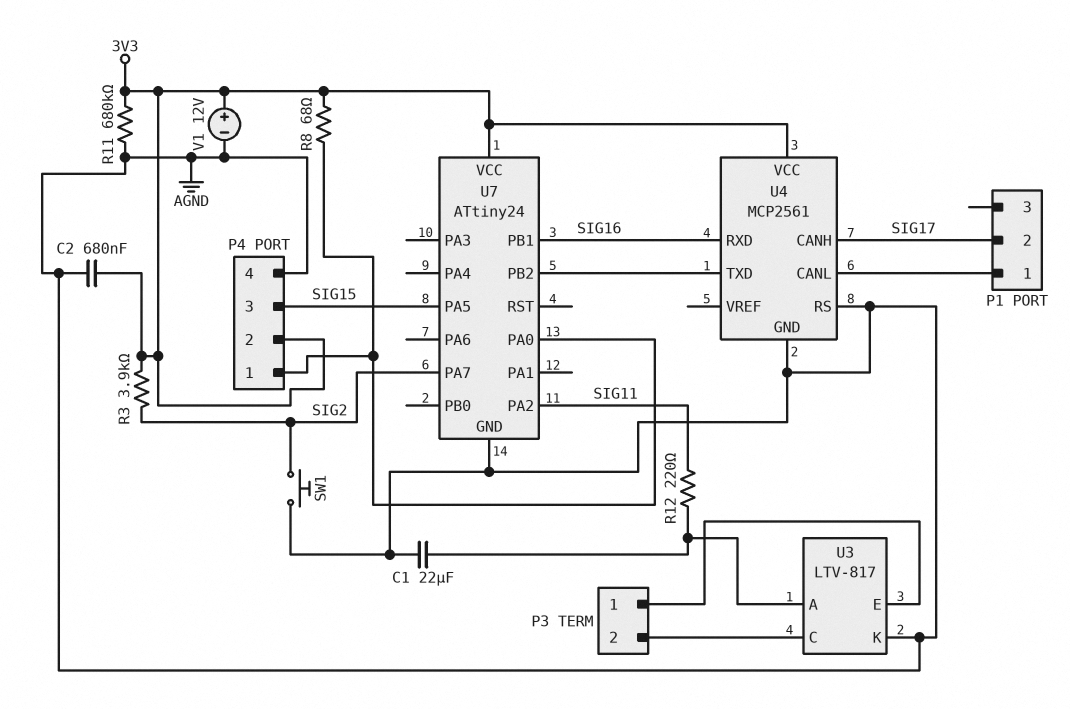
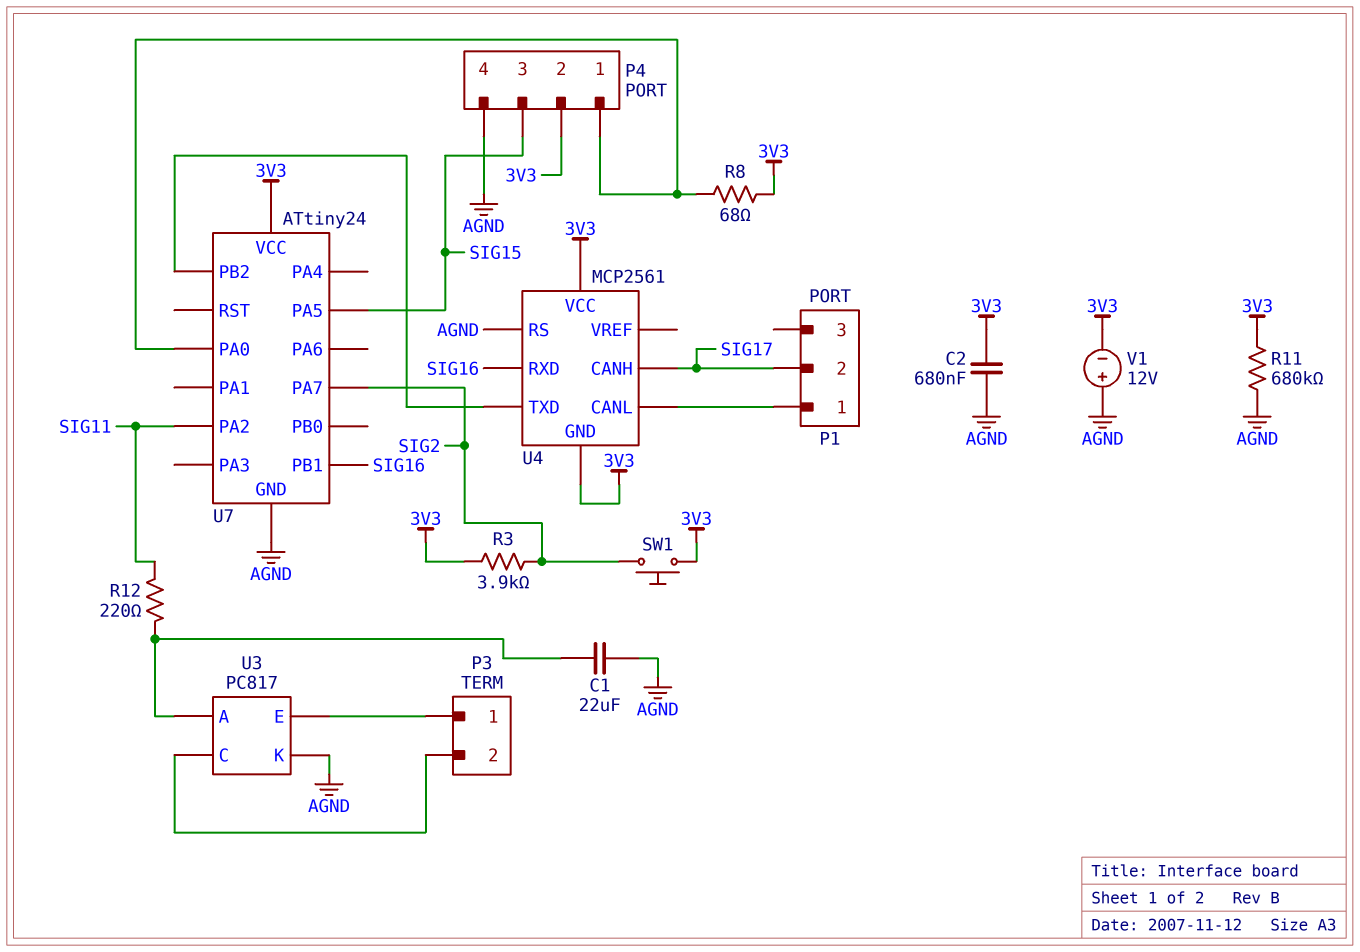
SW1: button (AGND, SIG2) -> button (3V3, SIG2)
U3: LTV-817 -> PC817
U4 pin GND: AGND -> 3V3
V1: 12V (plus 3V3, minus AGND) -> 12V (plus AGND, minus 3V3)

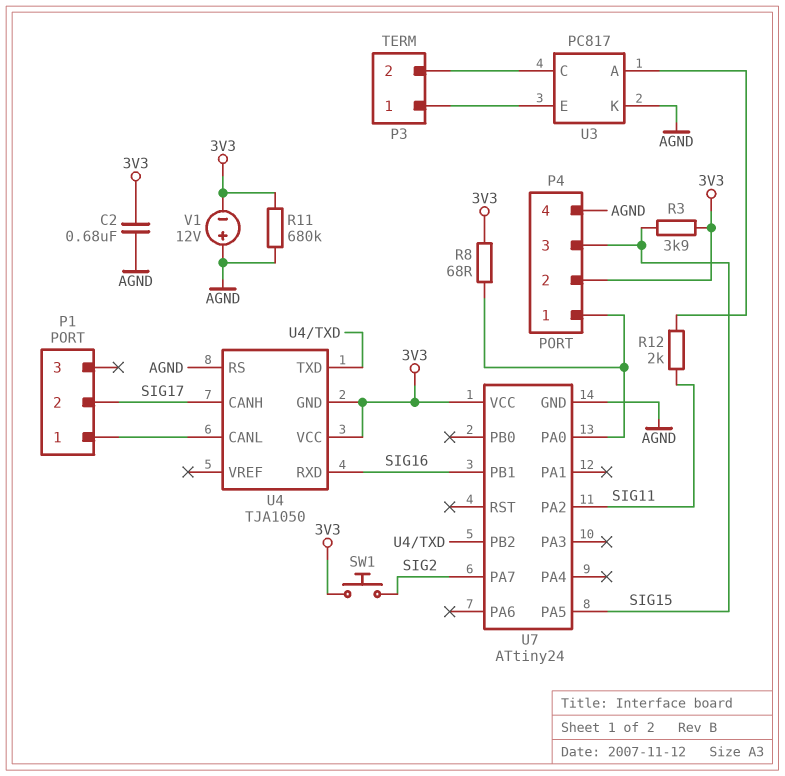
C1: 22uF (AGND, U3/A) -> none
R3: 3.9k (3V3, SIG2) -> 3.9k (3V3, SIG15)
R12: 220 (SIG11, U3/A) -> 2k (SIG11, U3/A)
U4: MCP2561 -> TJA1050

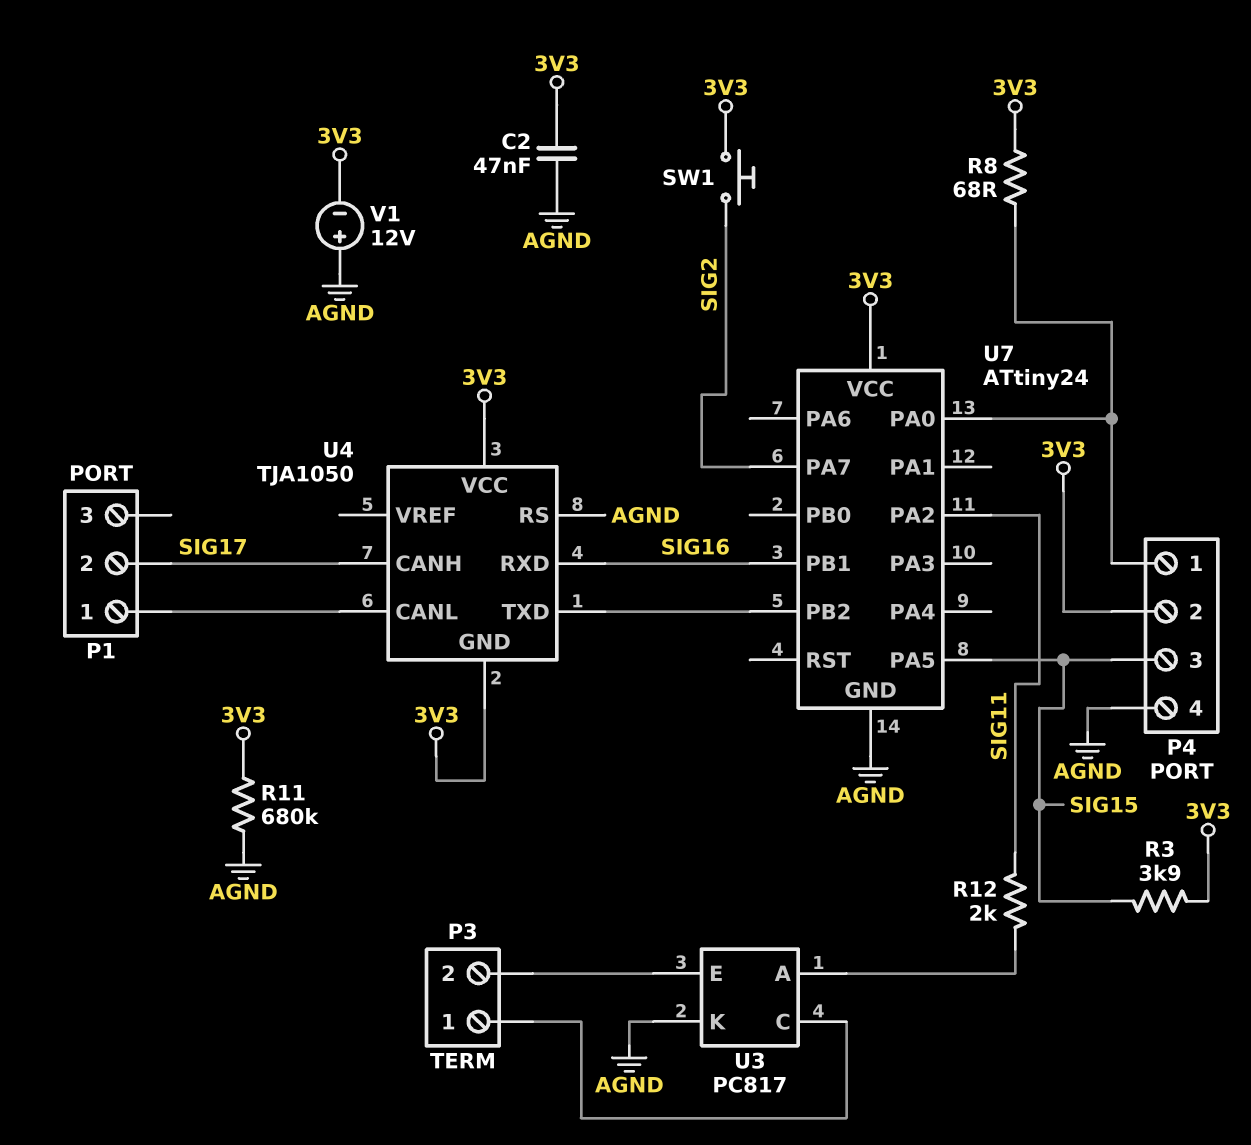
C2: 680nF (3V3, AGND) -> 47nF (3V3, AGND)
U3 pin C: P3/2 -> P3/1
U3 pin E: P3/1 -> P3/2

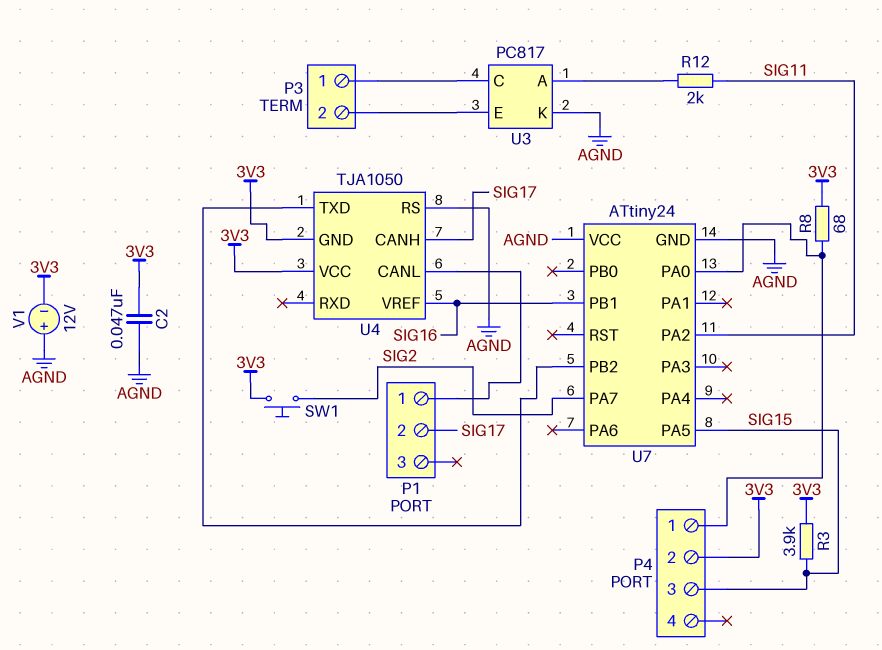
P4 pin 4: AGND -> none
R11: 680k (3V3, AGND) -> none
U4 pin RXD: SIG16 -> none
U4 pin VREF: none -> SIG16
U7 pin VCC: 3V3 -> AGND

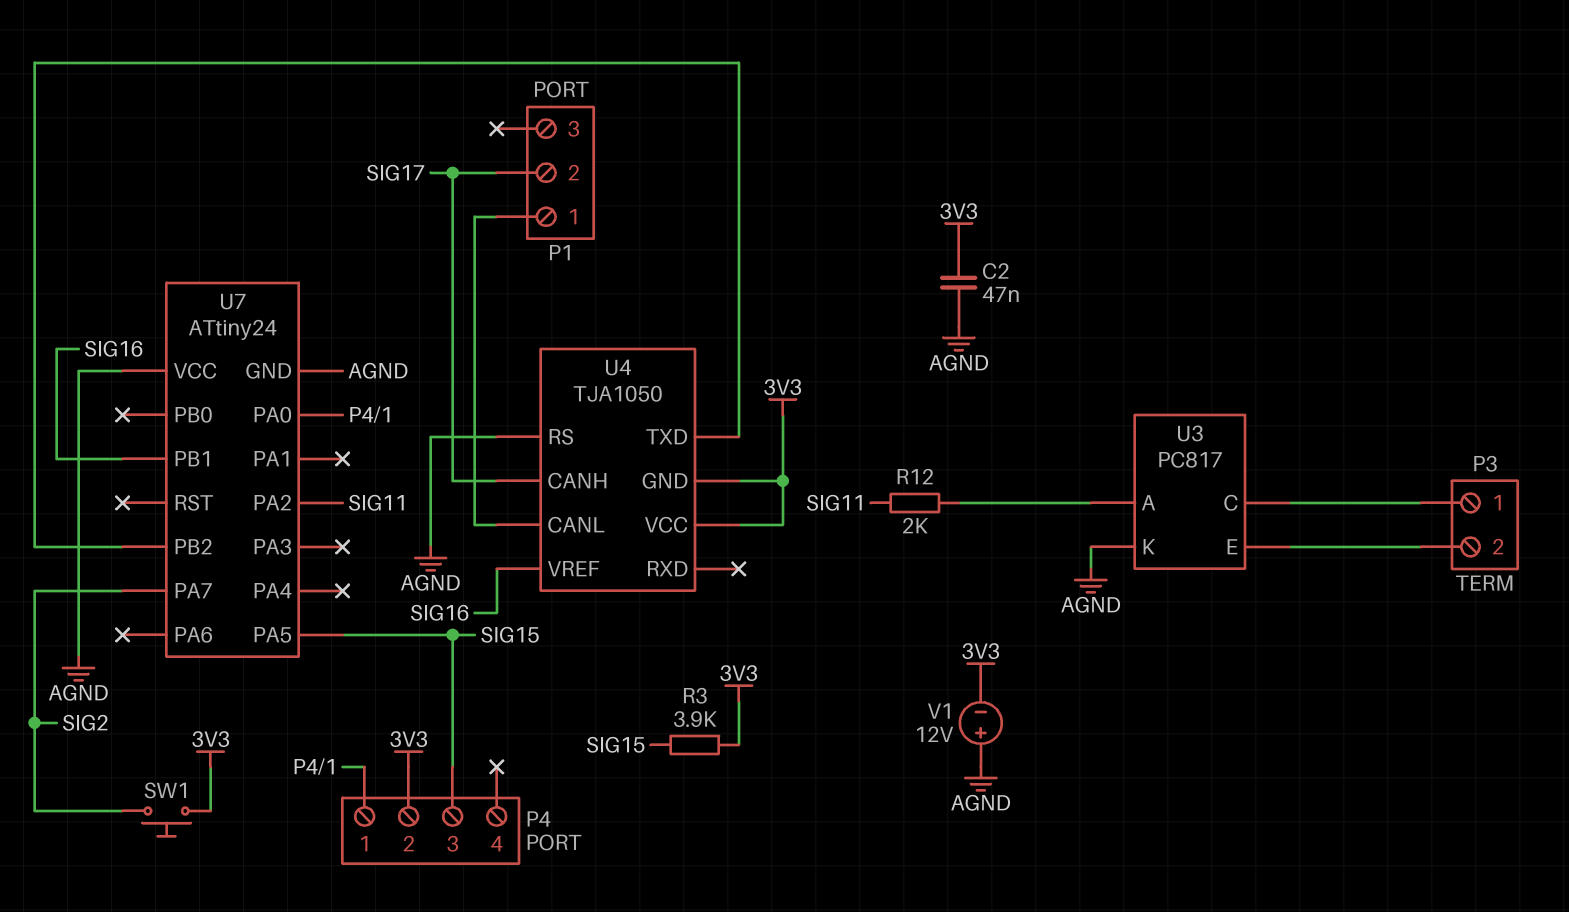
R8: 68 (3V3, P4/1) -> none

